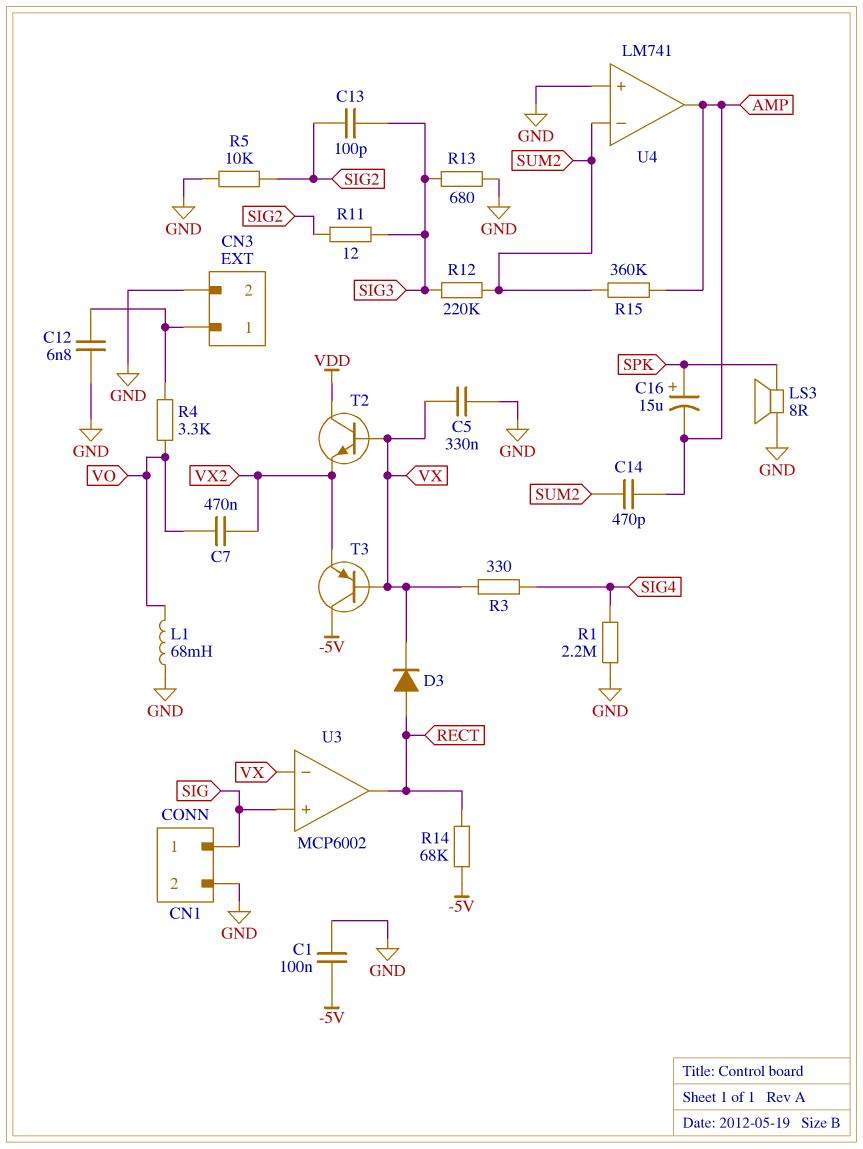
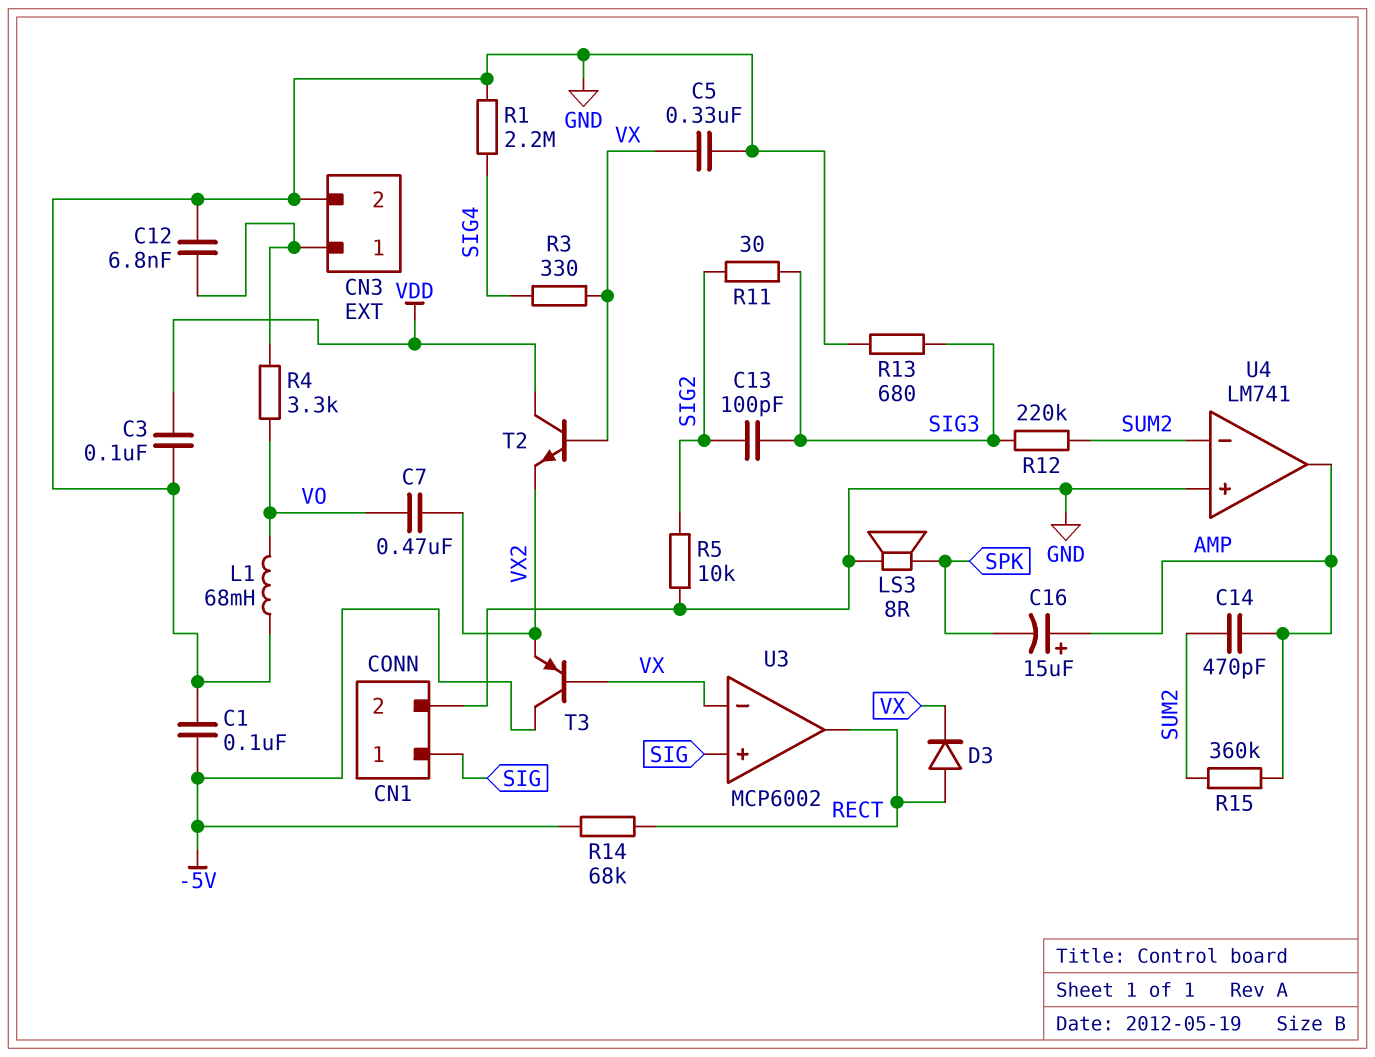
C3: none -> 100nF (GND, VDD)
C16: 15uF (plus SPK, minus AMP) -> 15uF (plus AMP, minus SPK)
R11: 12 (SIG2, SIG3) -> 30 (SIG2, SIG3)

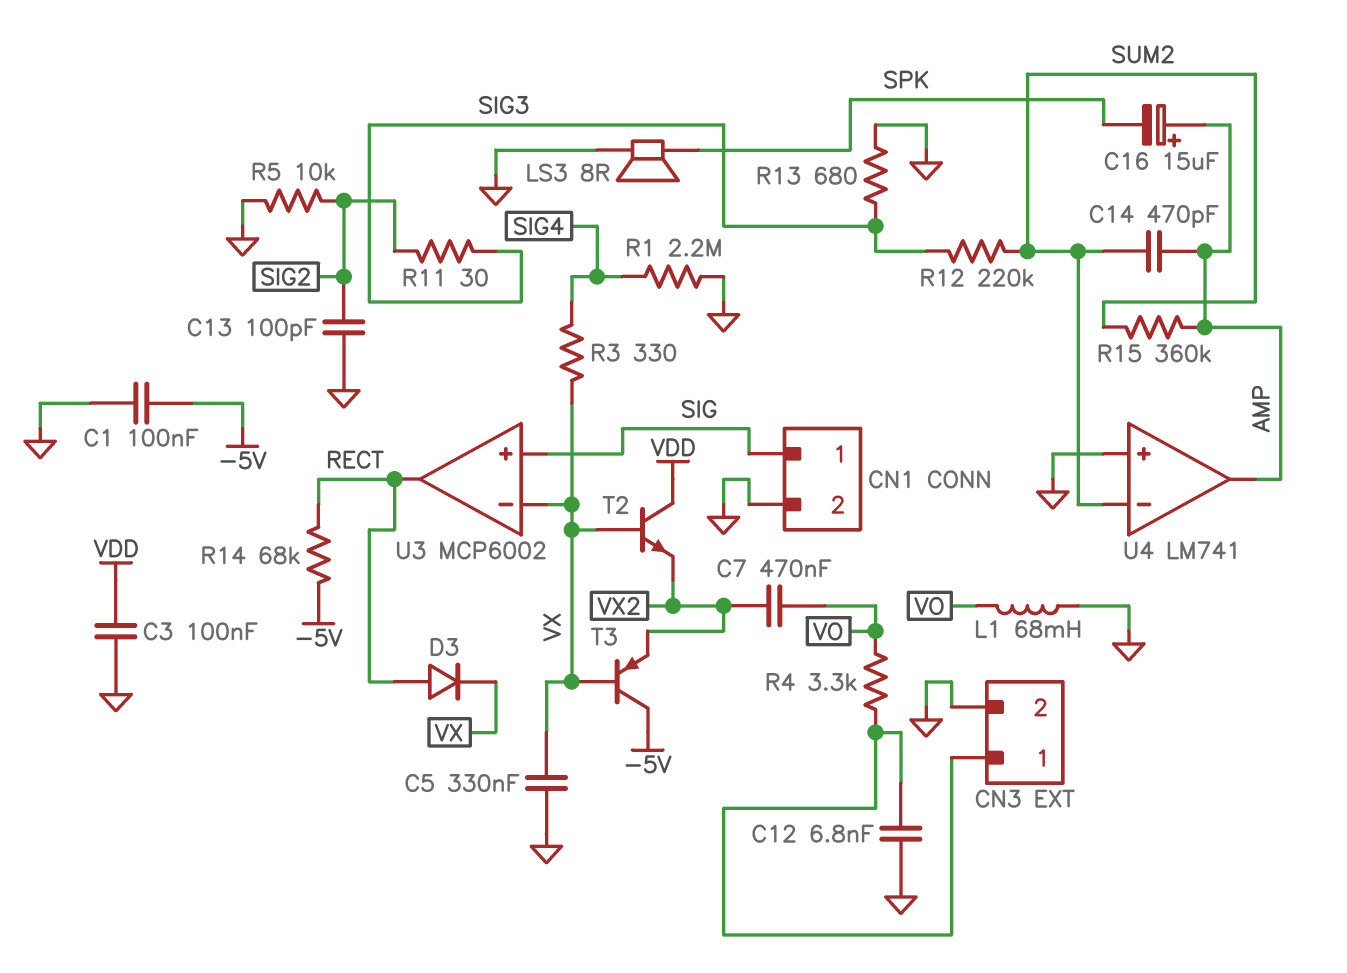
C13: 100pF (SIG2, SIG3) -> 100pF (GND, SIG2)

